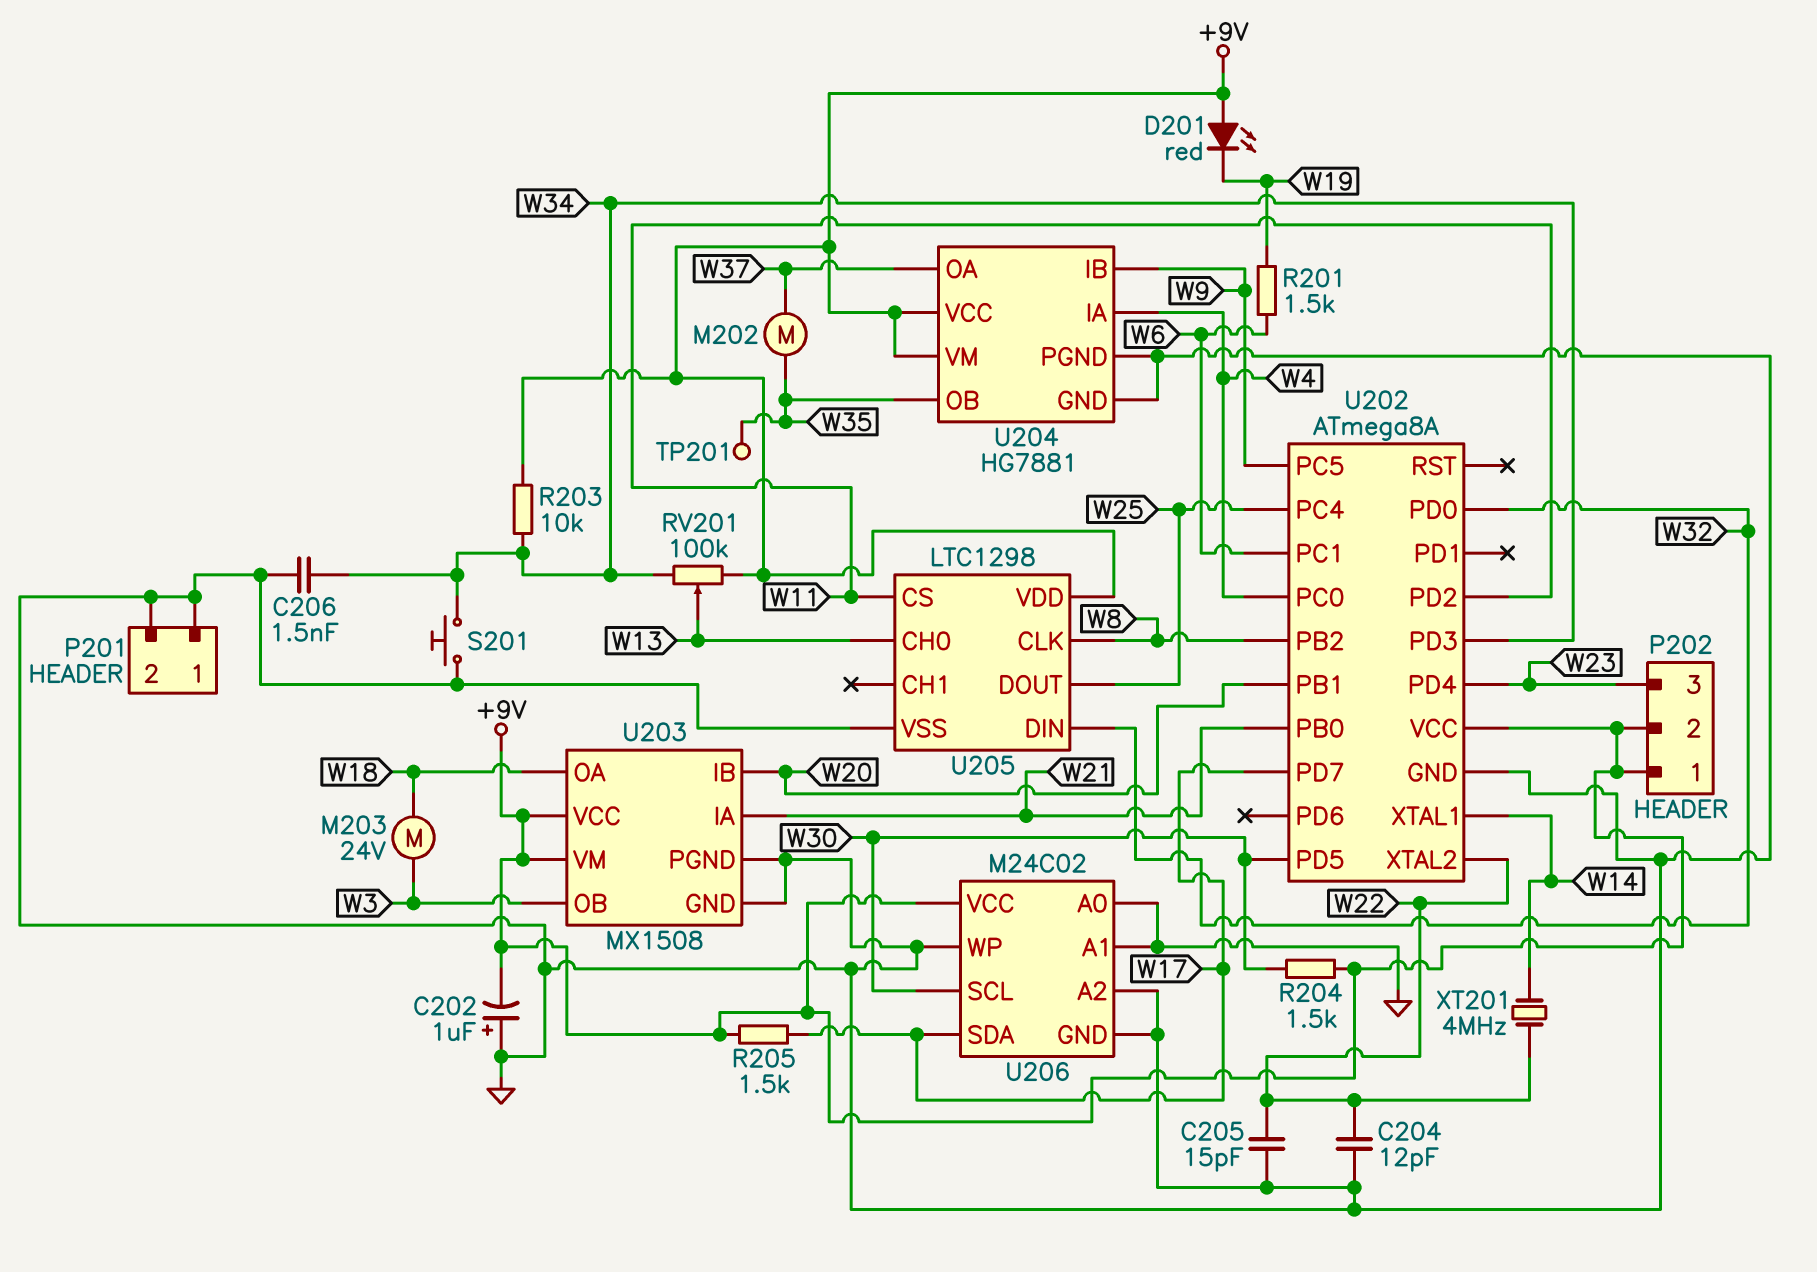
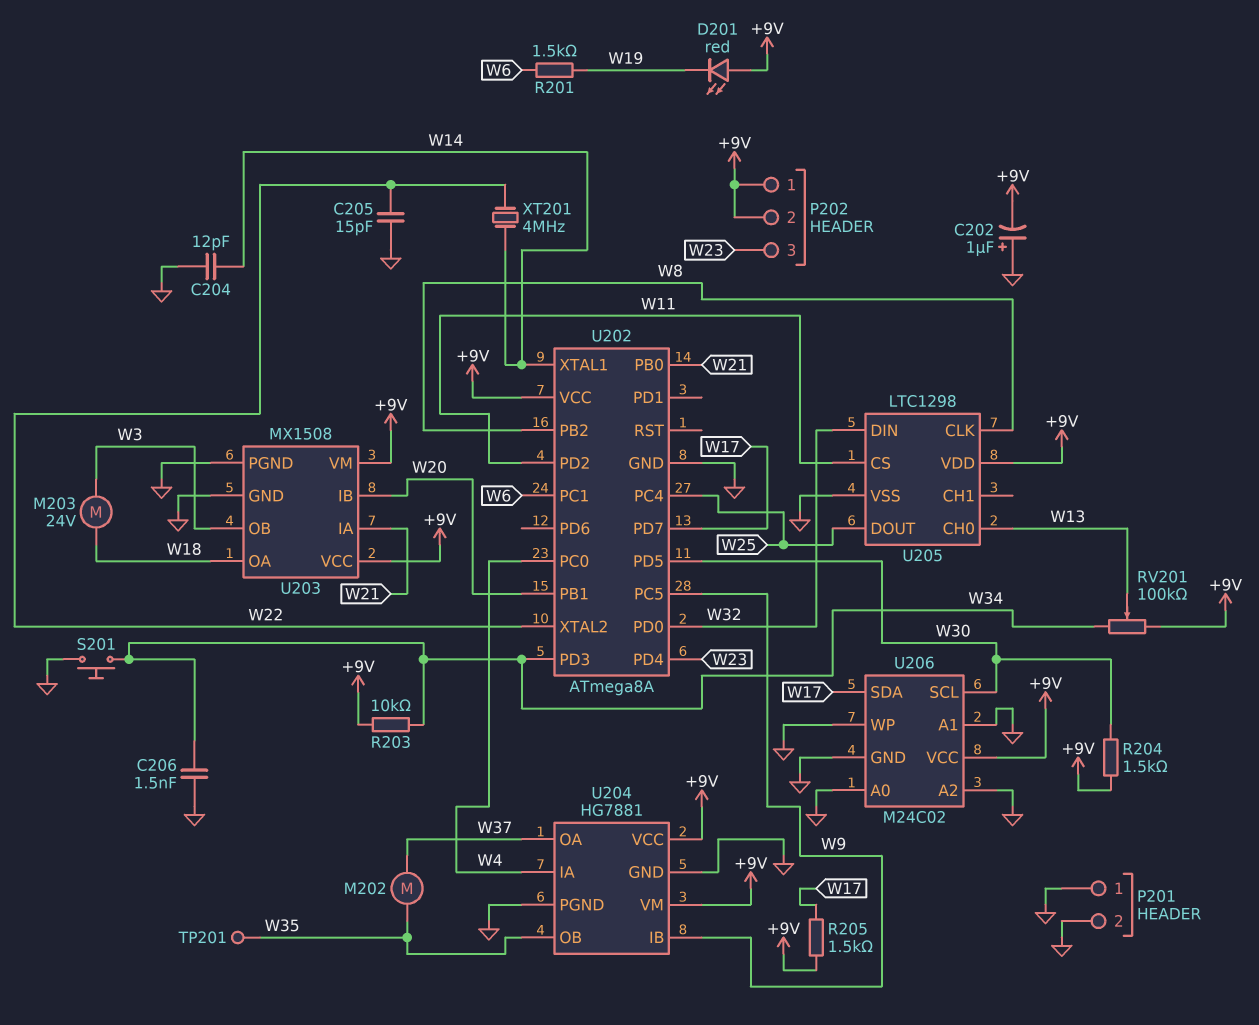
C204: 12pF (GND, W22) -> 12pF (GND, W14)

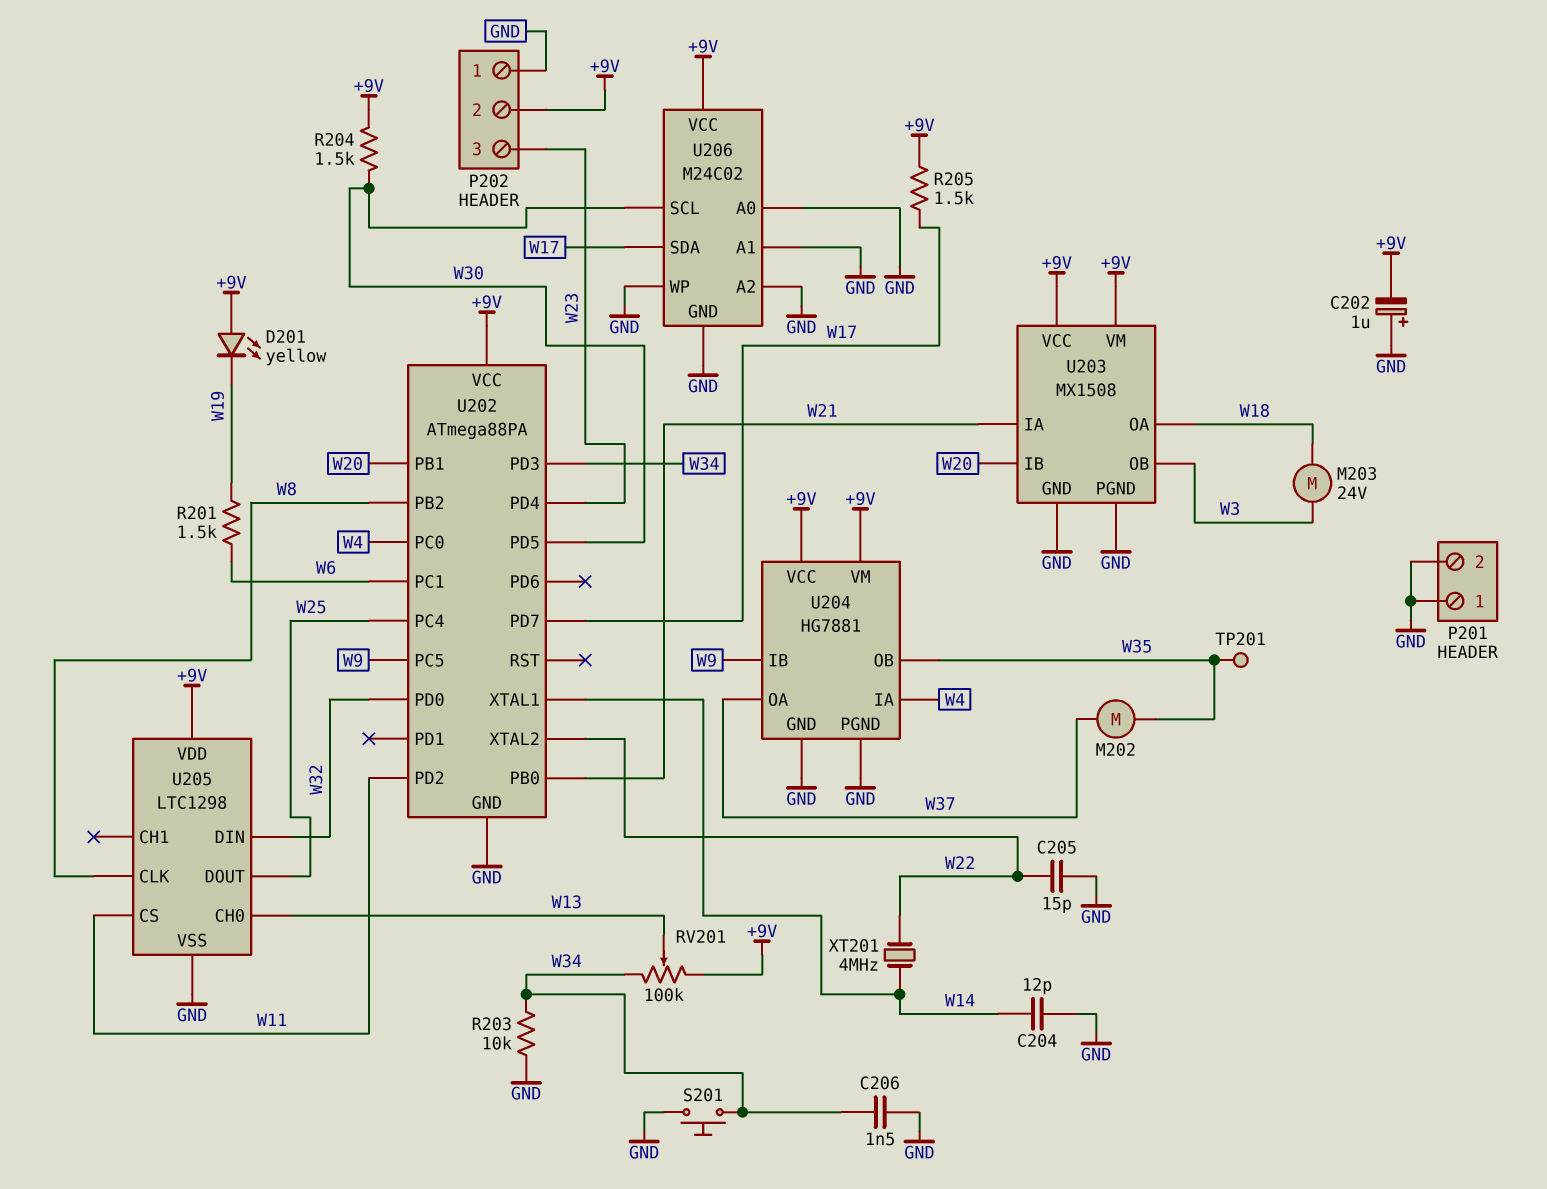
D201: LED red (A +9V, K W19) -> LED yellow (A +9V, K W19)
P202 pin 1: +9V -> GND
R203: 10k (+9V, W34) -> 10k (GND, W34)
U202: ATmega8A -> ATmega88PA

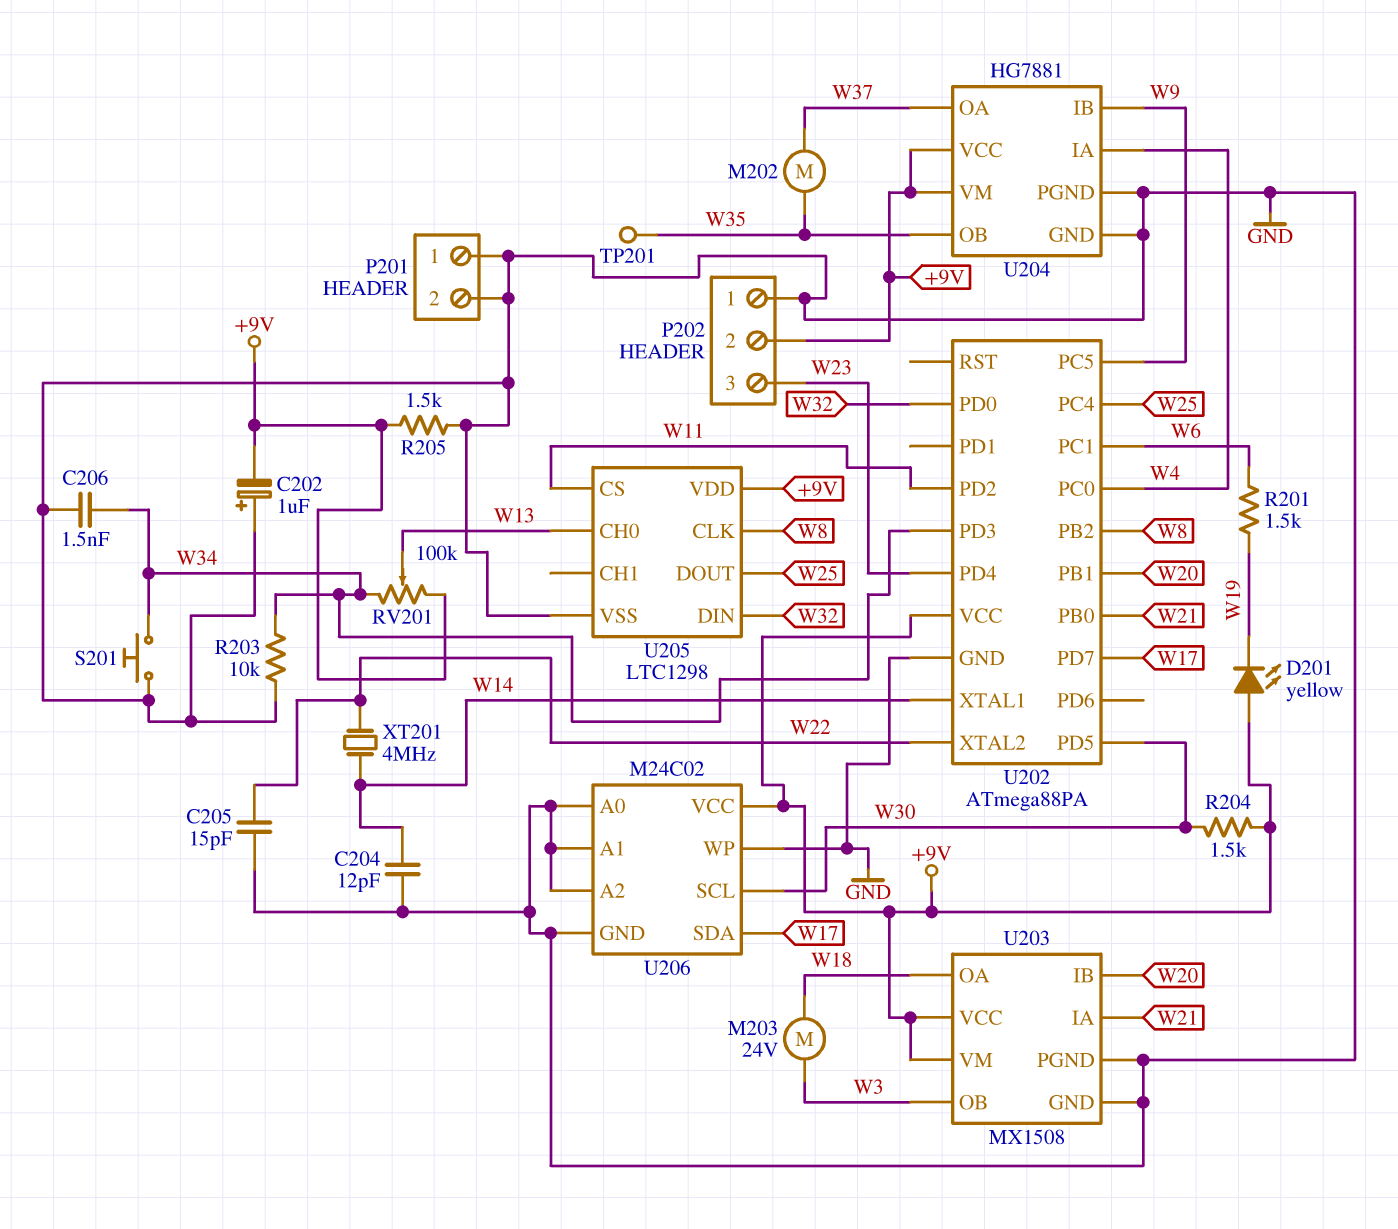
R205: 1.5k (+9V, W17) -> 1.5k (+9V, GND)

